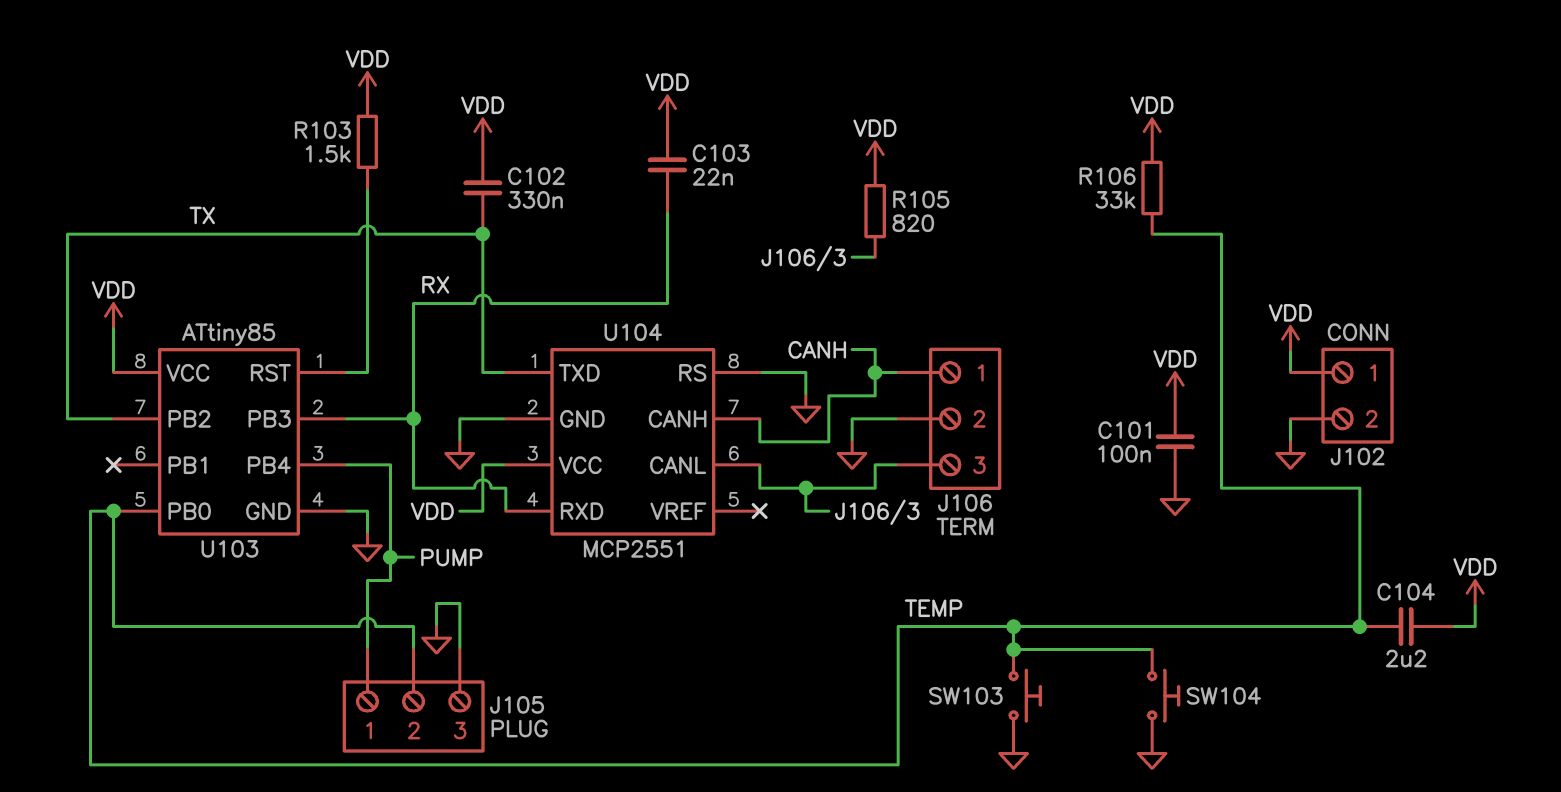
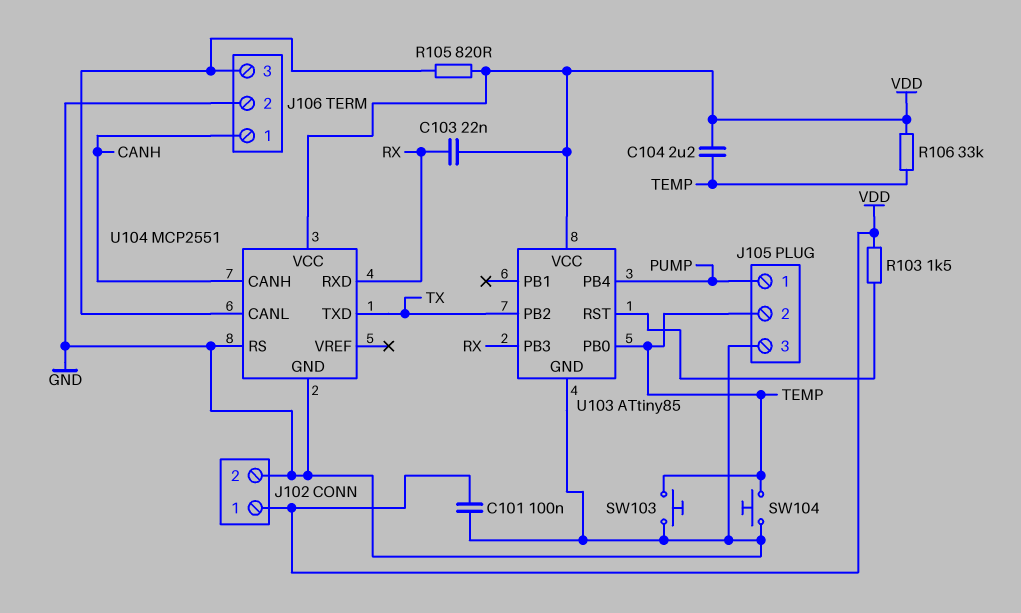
C102: 330nF (TX, VDD) -> none

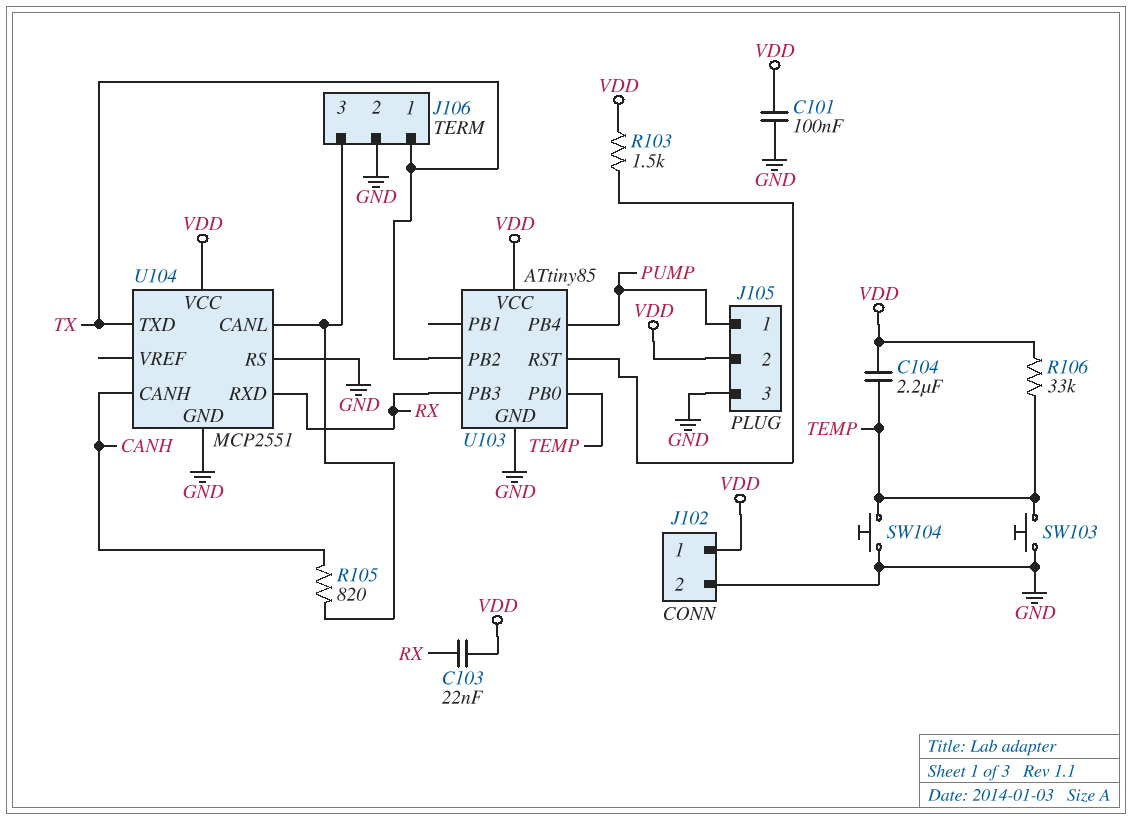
J105 pin 2: TEMP -> VDD
J106 pin 1: CANH -> TX
R105: 820 (J106/3, VDD) -> 820 (CANH, J106/3)

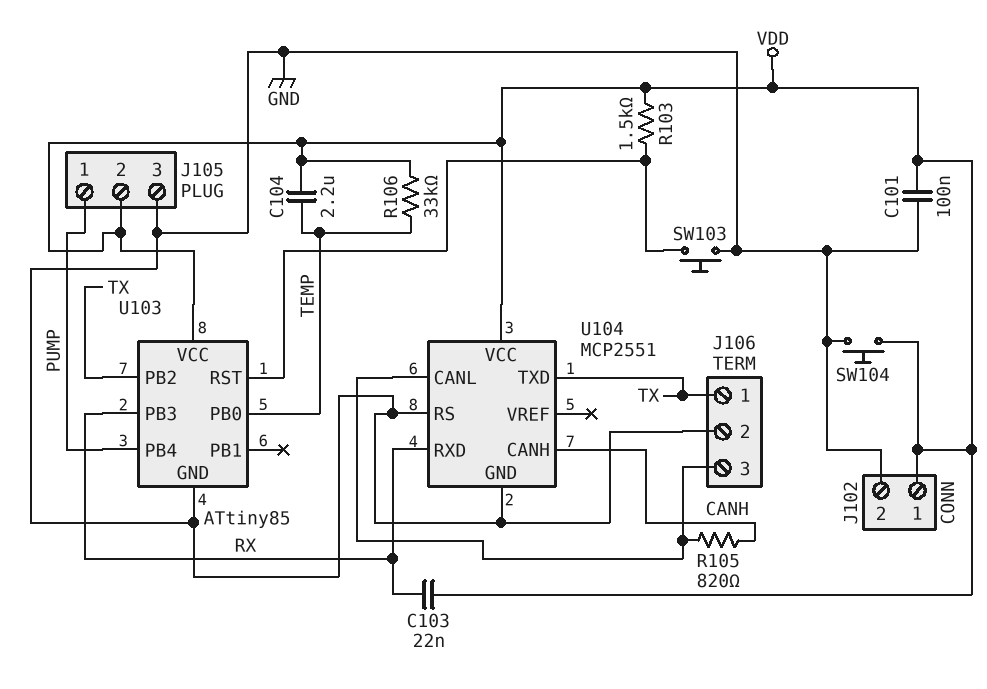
SW103: button (GND, TEMP) -> button (GND, U103/RST)
SW104: button (GND, TEMP) -> button (GND, VDD)

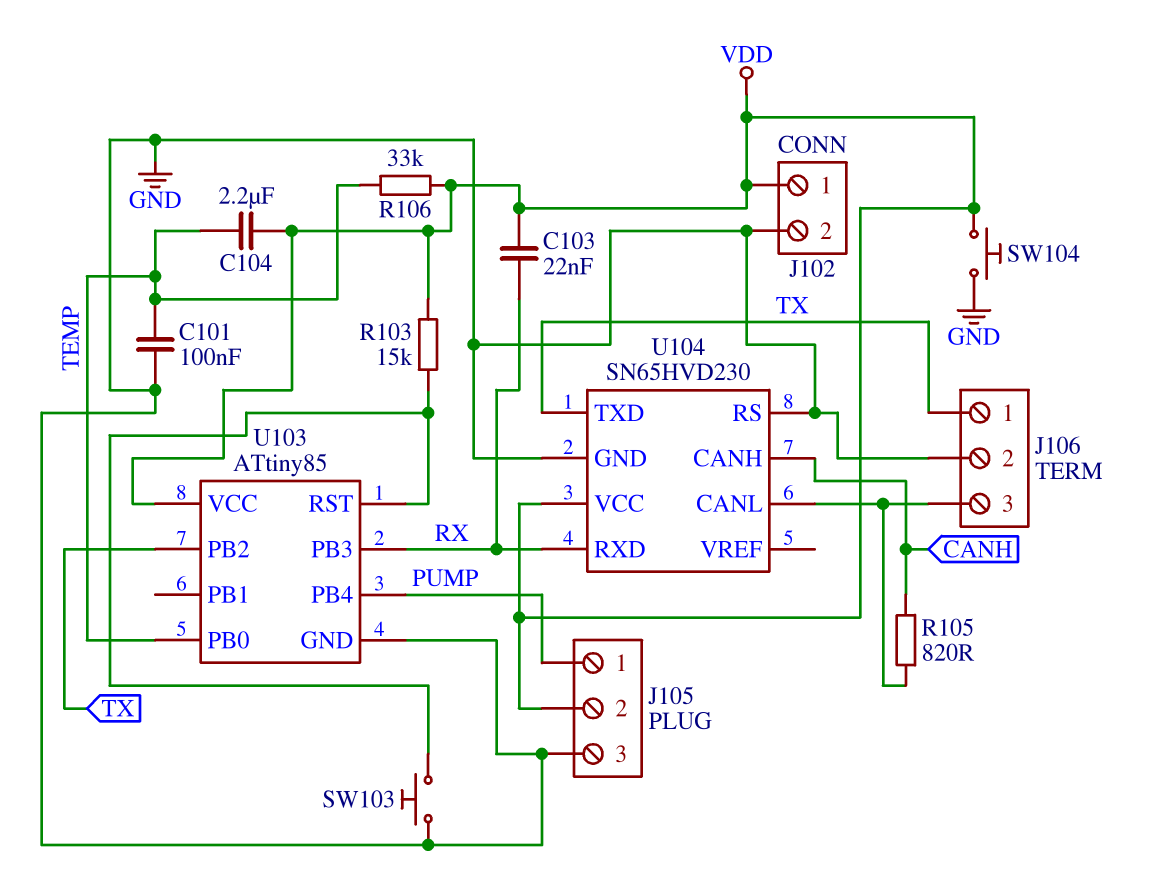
C101: 100nF (GND, VDD) -> 100nF (GND, TEMP)
R103: 1.5k (U103/RST, VDD) -> 15k (U103/RST, VDD)
U104: MCP2551 -> SN65HVD230

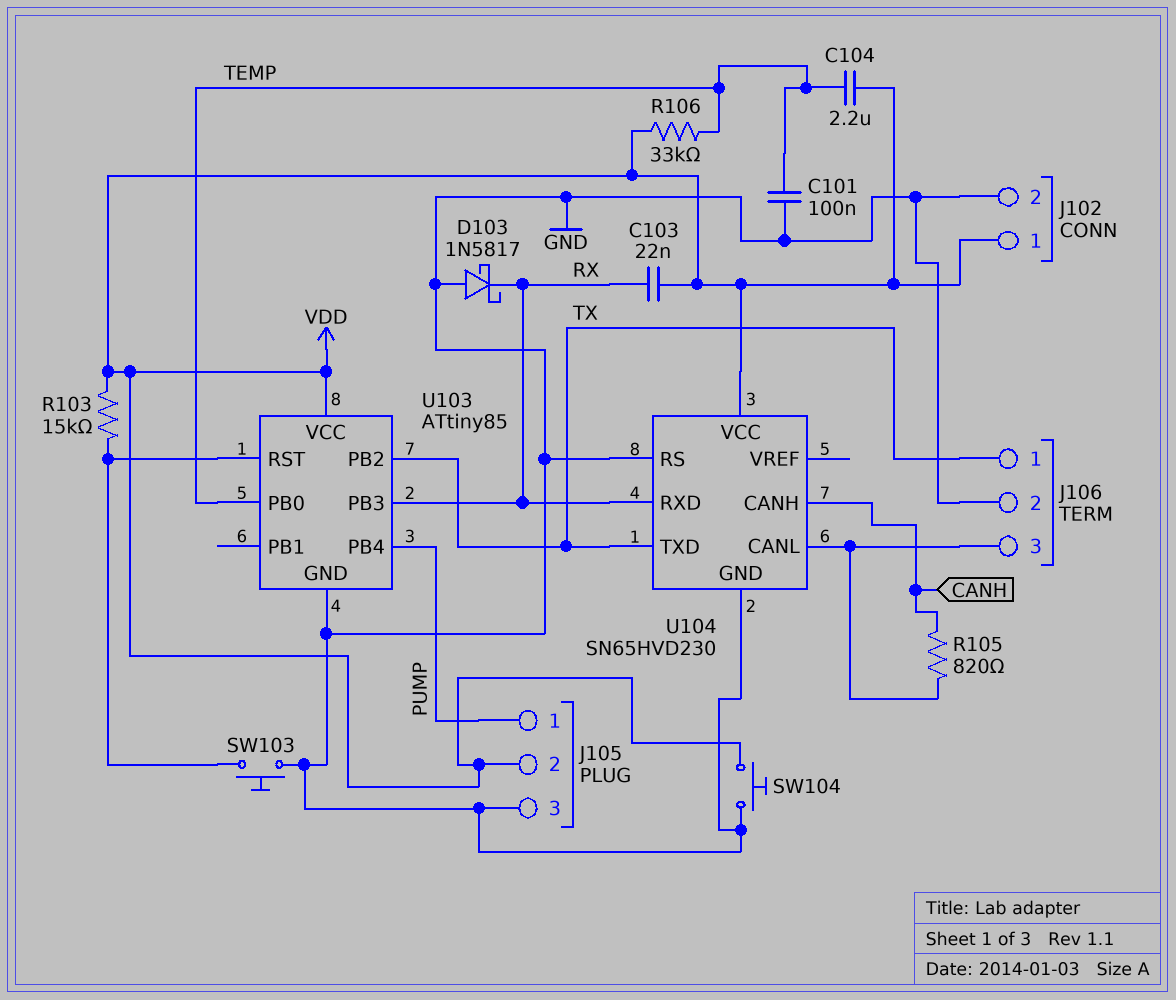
D103: none -> schottky 1N5817 (A GND, K RX)

